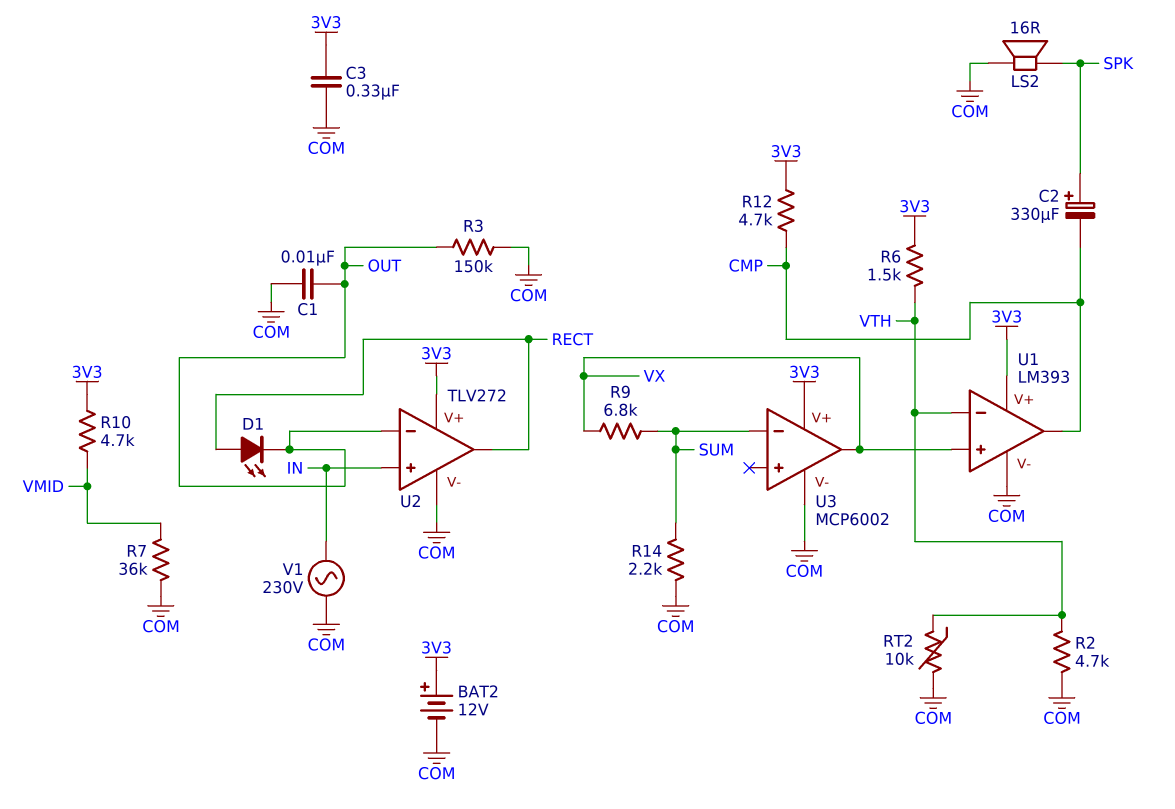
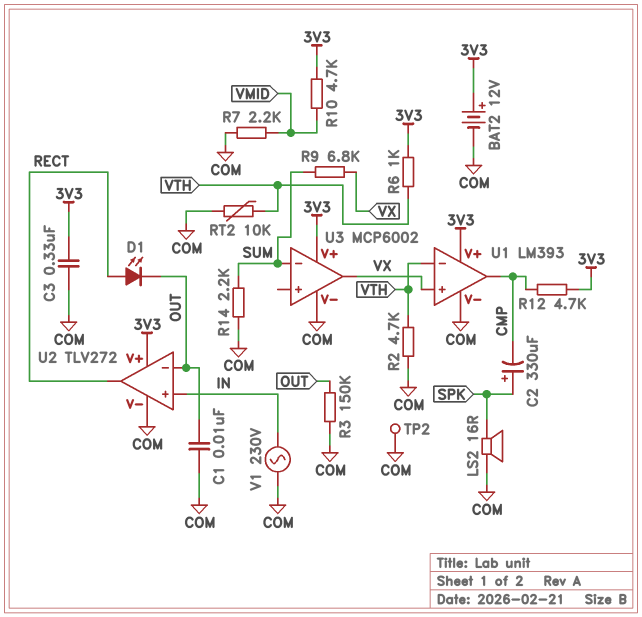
R6: 1.5k (3V3, VTH) -> 1k (3V3, VTH)
R7: 36k (COM, VMID) -> 2.2k (COM, VMID)
TP2: none -> test point (COM)

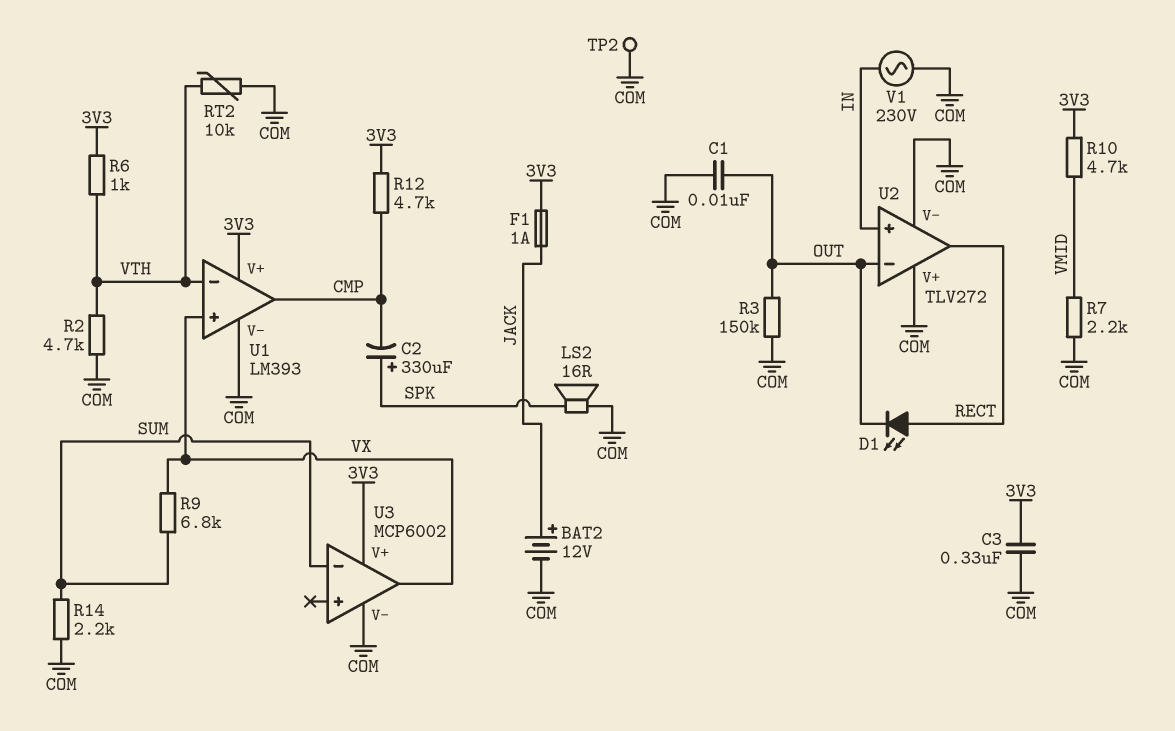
BAT2: 12V (plus 3V3, minus COM) -> 12V (plus JACK, minus COM)
F1: none -> 1A (3V3, JACK)
U2 pin V+: 3V3 -> COM

